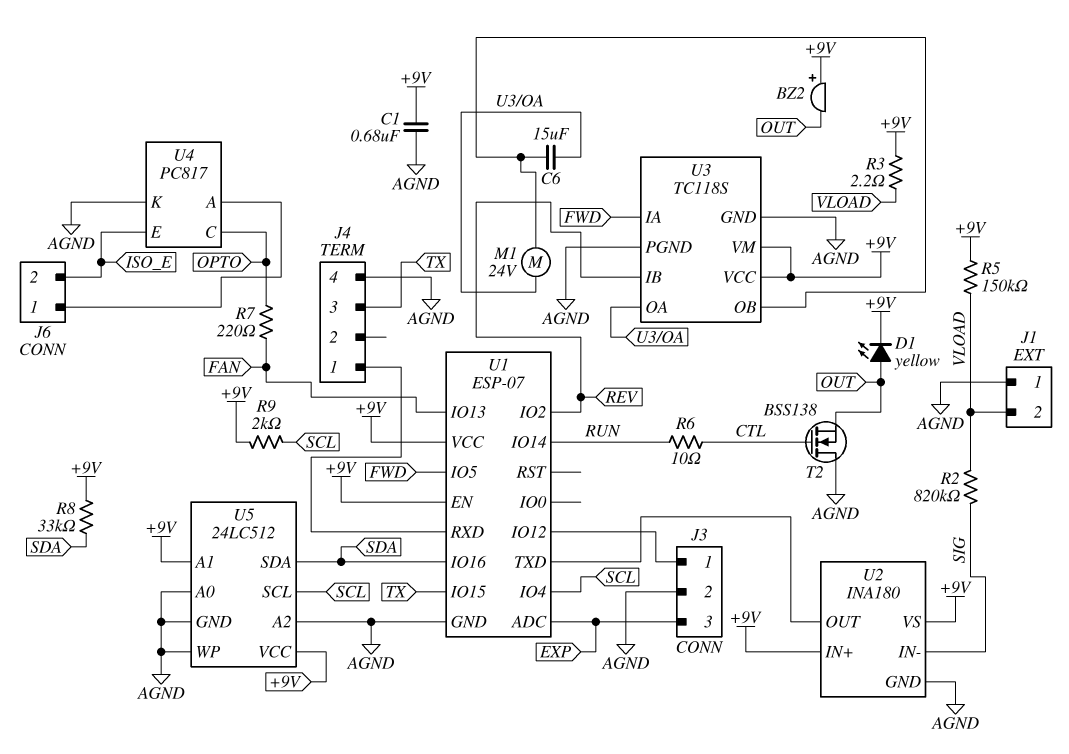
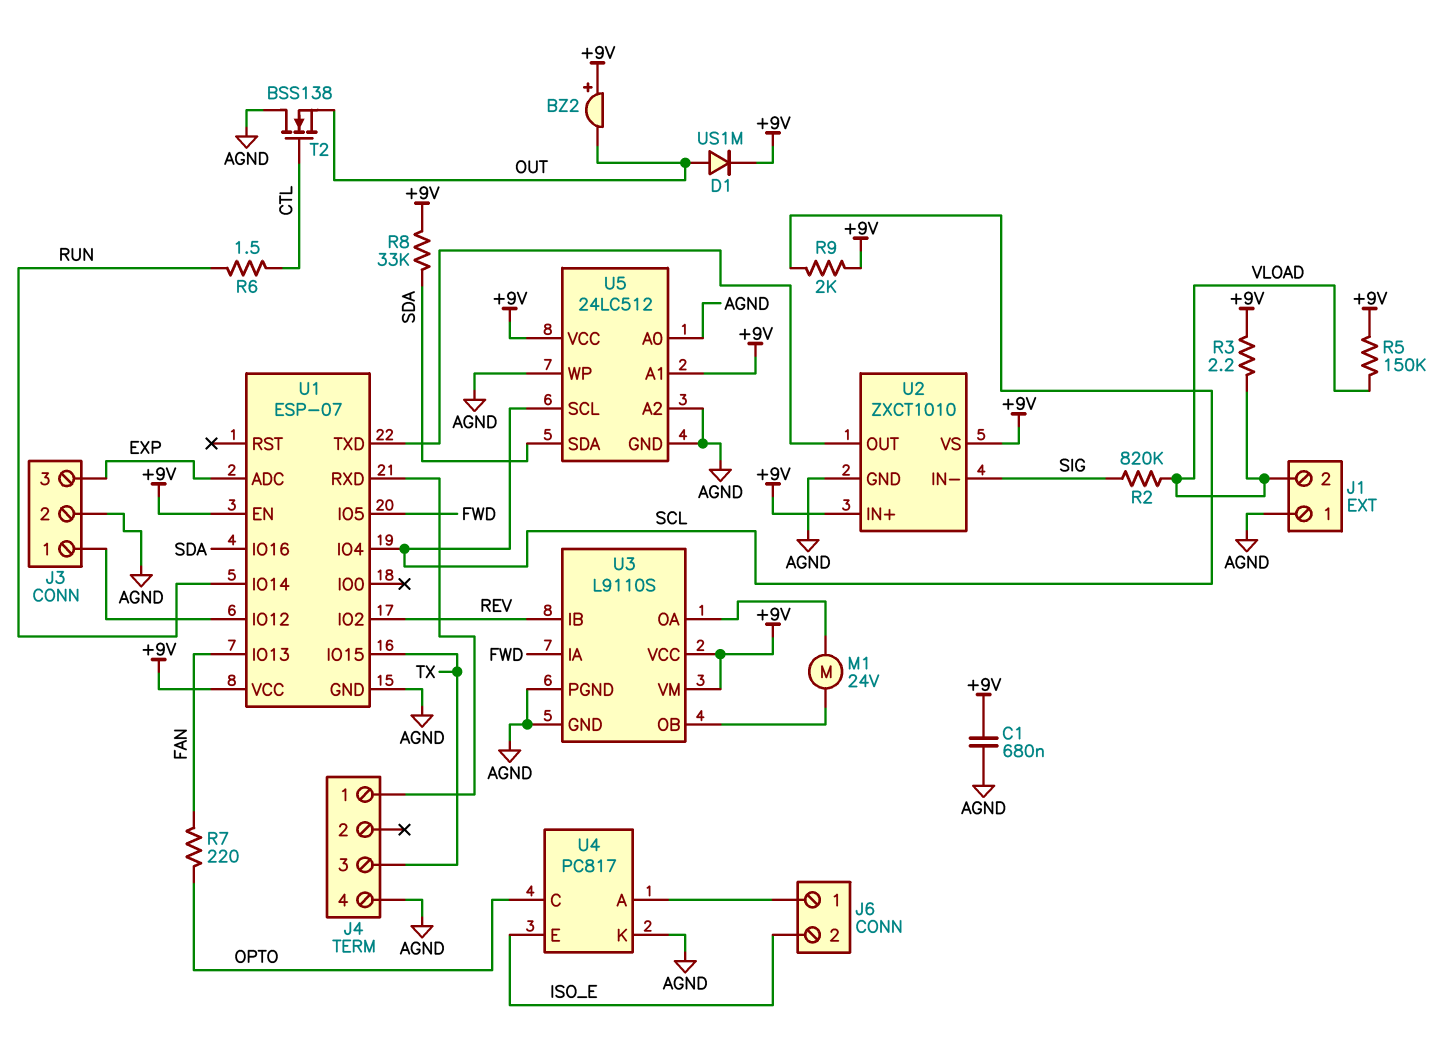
C6: 15uF (U3/OA, U3/OB) -> none
D1: LED yellow (A OUT, K +9V) -> diode US1M (A OUT, K +9V)
R6: 10 (CTL, RUN) -> 1.5 (CTL, RUN)
U2: INA180 -> ZXCT1010
U3: TC118S -> L9110S

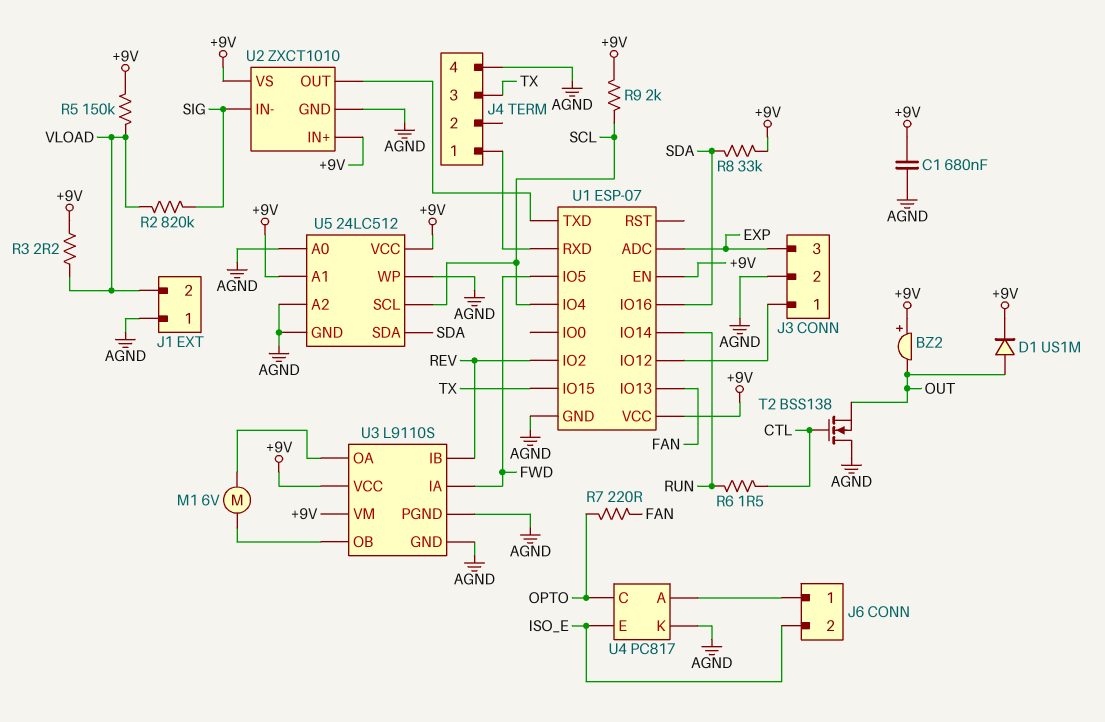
M1: motor 24V (U3/OA, U3/OB) -> motor 6V (U3/OA, U3/OB)

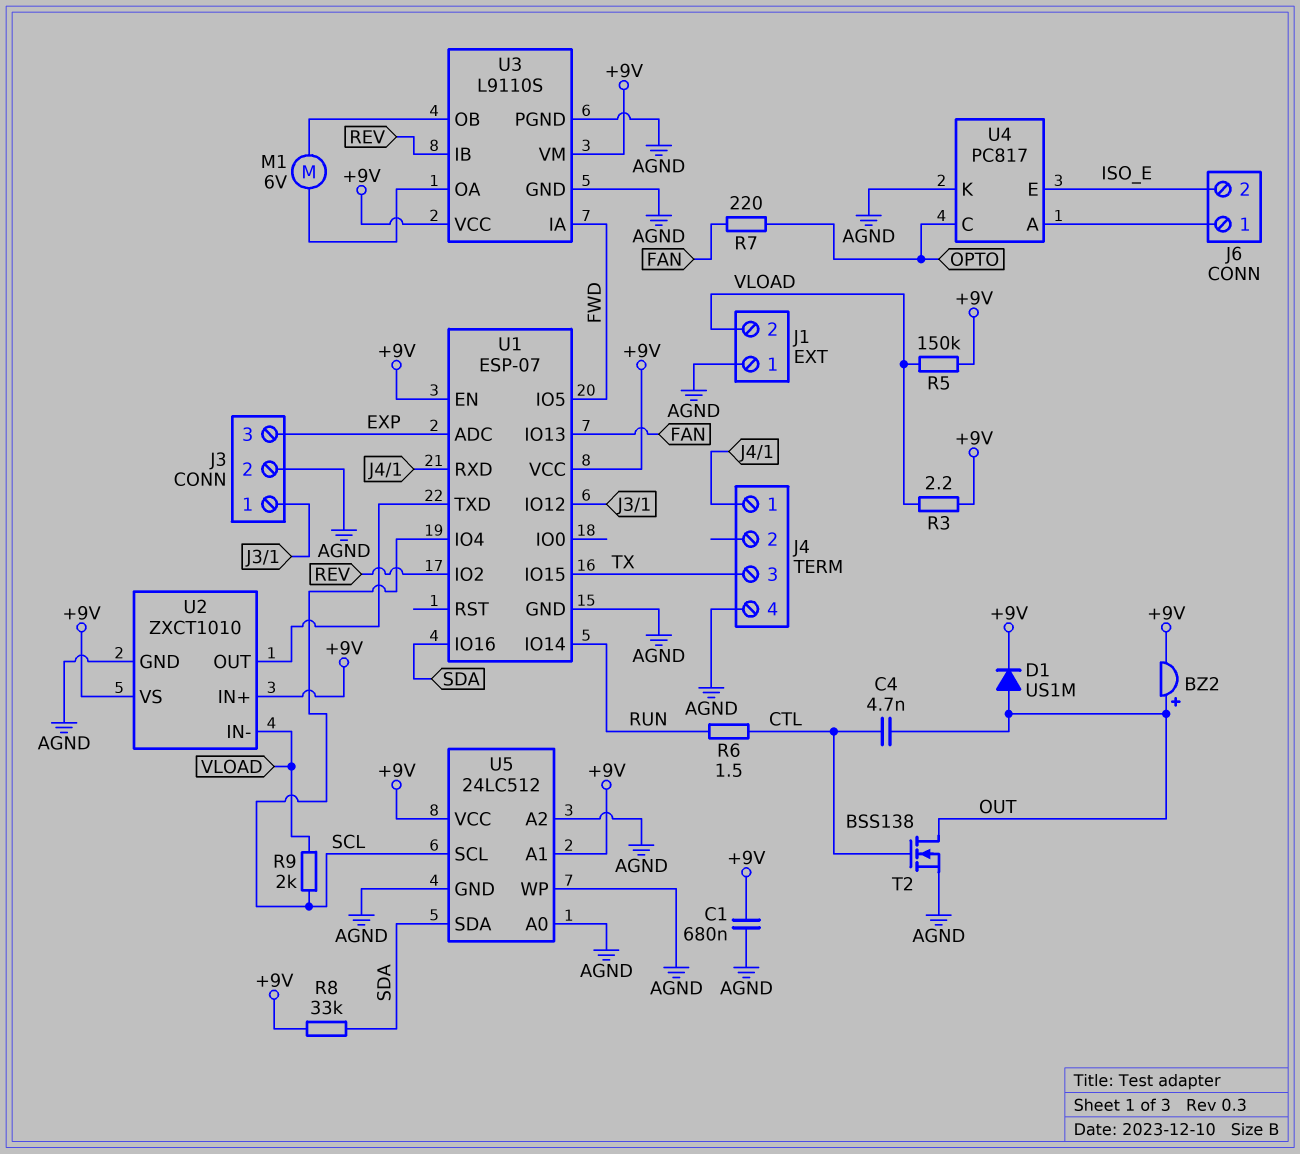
BZ2: buzzer (plus +9V, minus OUT) -> buzzer (plus OUT, minus +9V)
C4: none -> 4.7nF (CTL, OUT)
R2: 820k (SIG, VLOAD) -> none
R9: 2k (+9V, SCL) -> 2k (SCL, VLOAD)
T2: NMOS BSS138 (G CTL, D AGND, S OUT) -> NMOS BSS138 (G CTL, D OUT, S AGND)
U2 pin IN-: SIG -> VLOAD

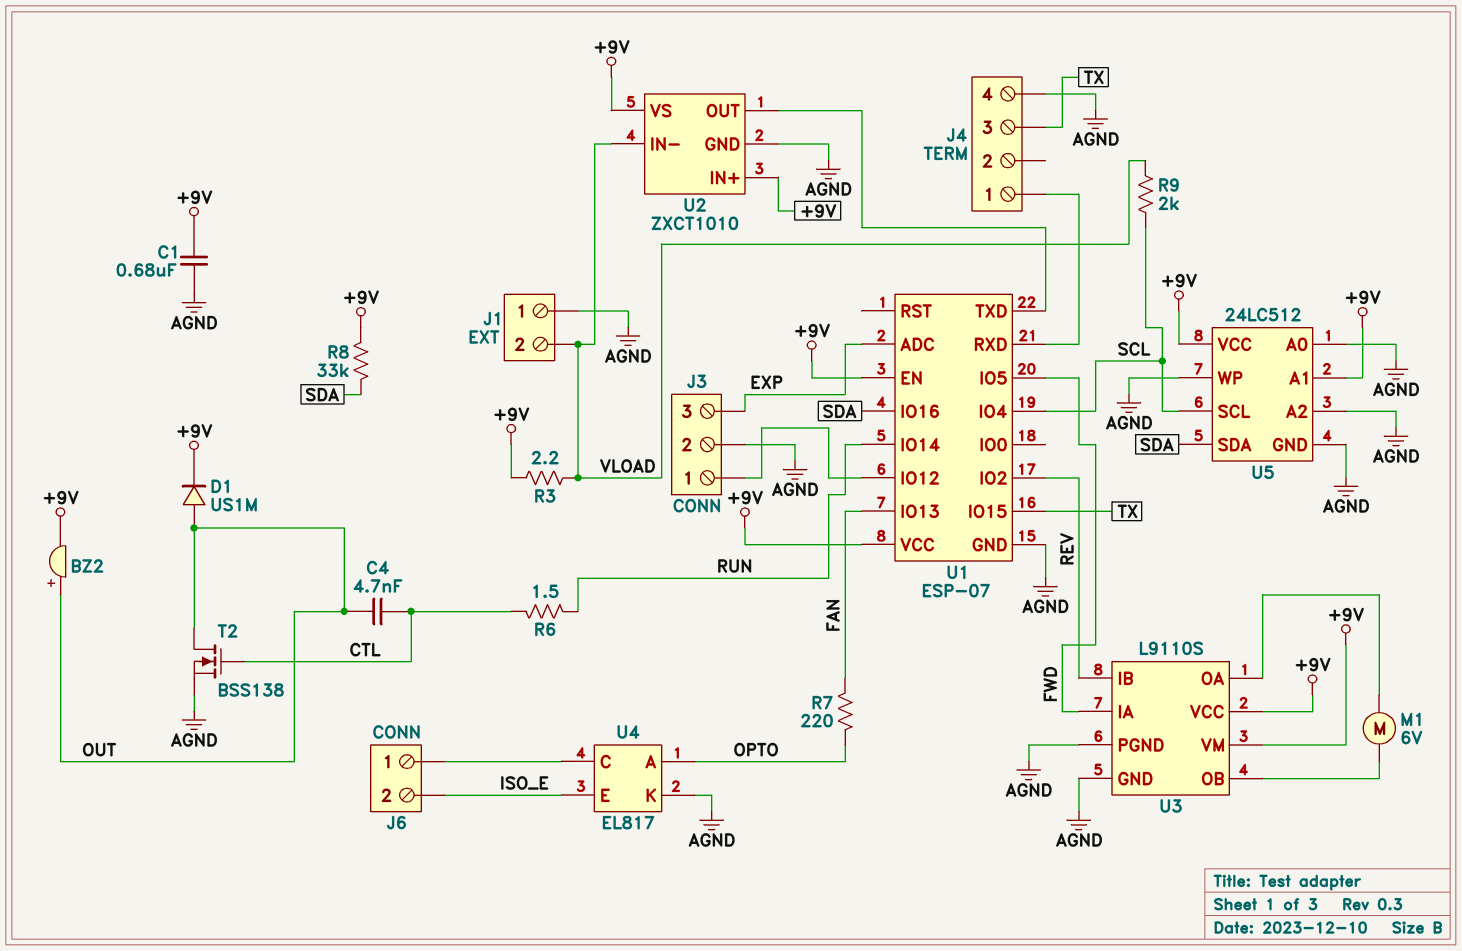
R5: 150k (+9V, VLOAD) -> none
U4: PC817 -> EL817
U4 pin A: J6/1 -> OPTO
U4 pin C: OPTO -> J6/1

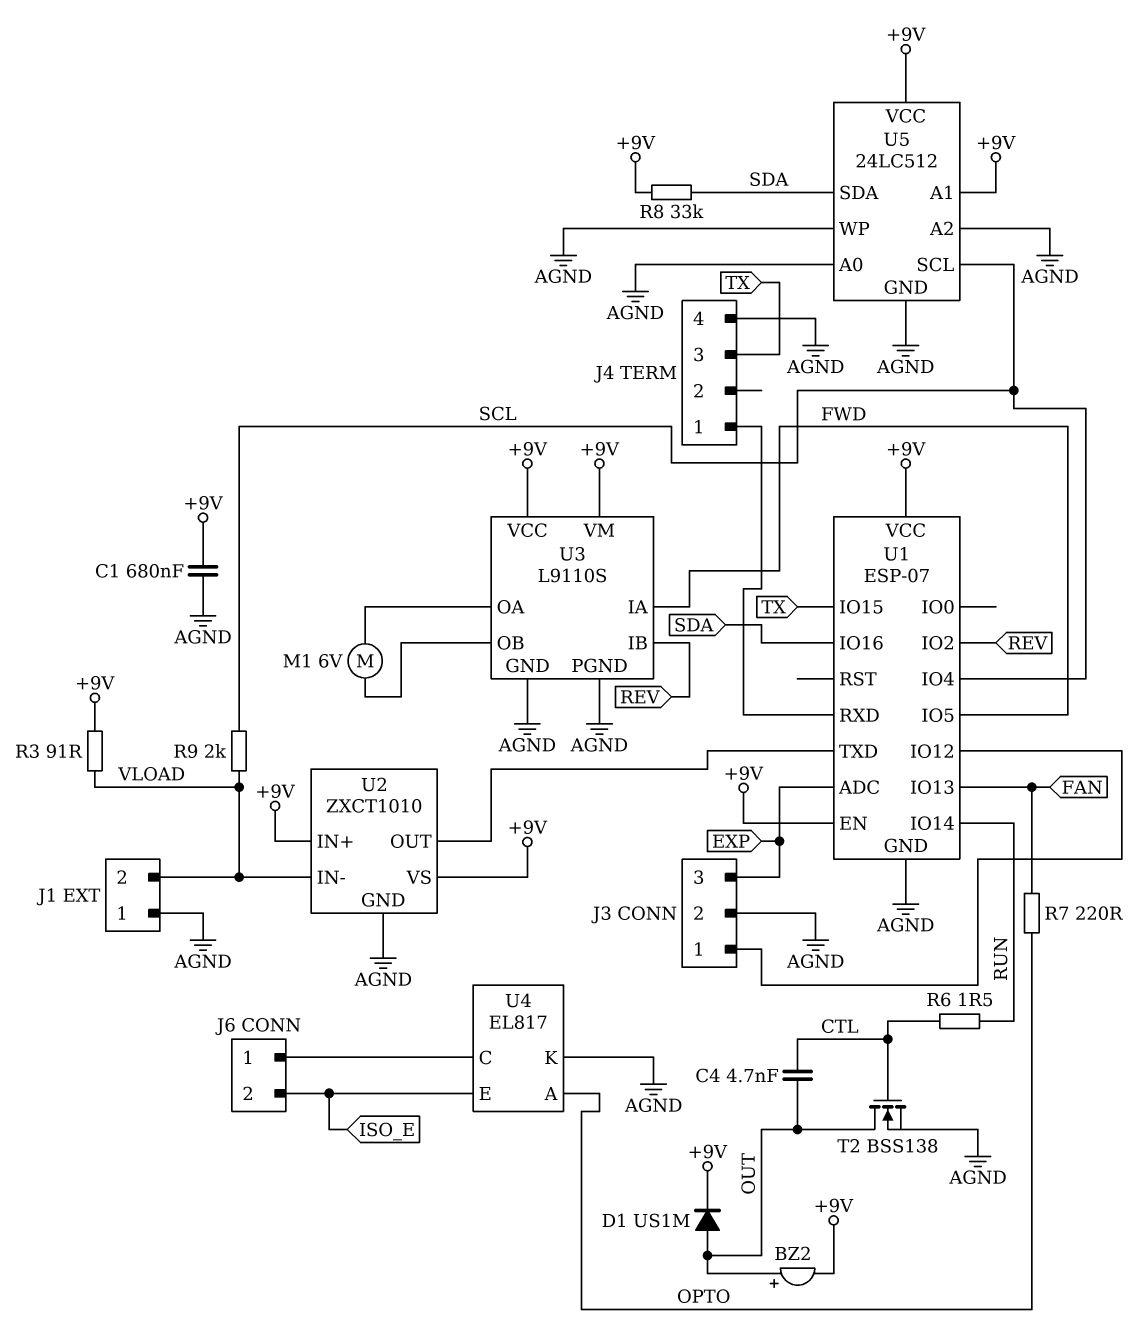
R3: 2.2 (+9V, VLOAD) -> 91 (+9V, VLOAD)

